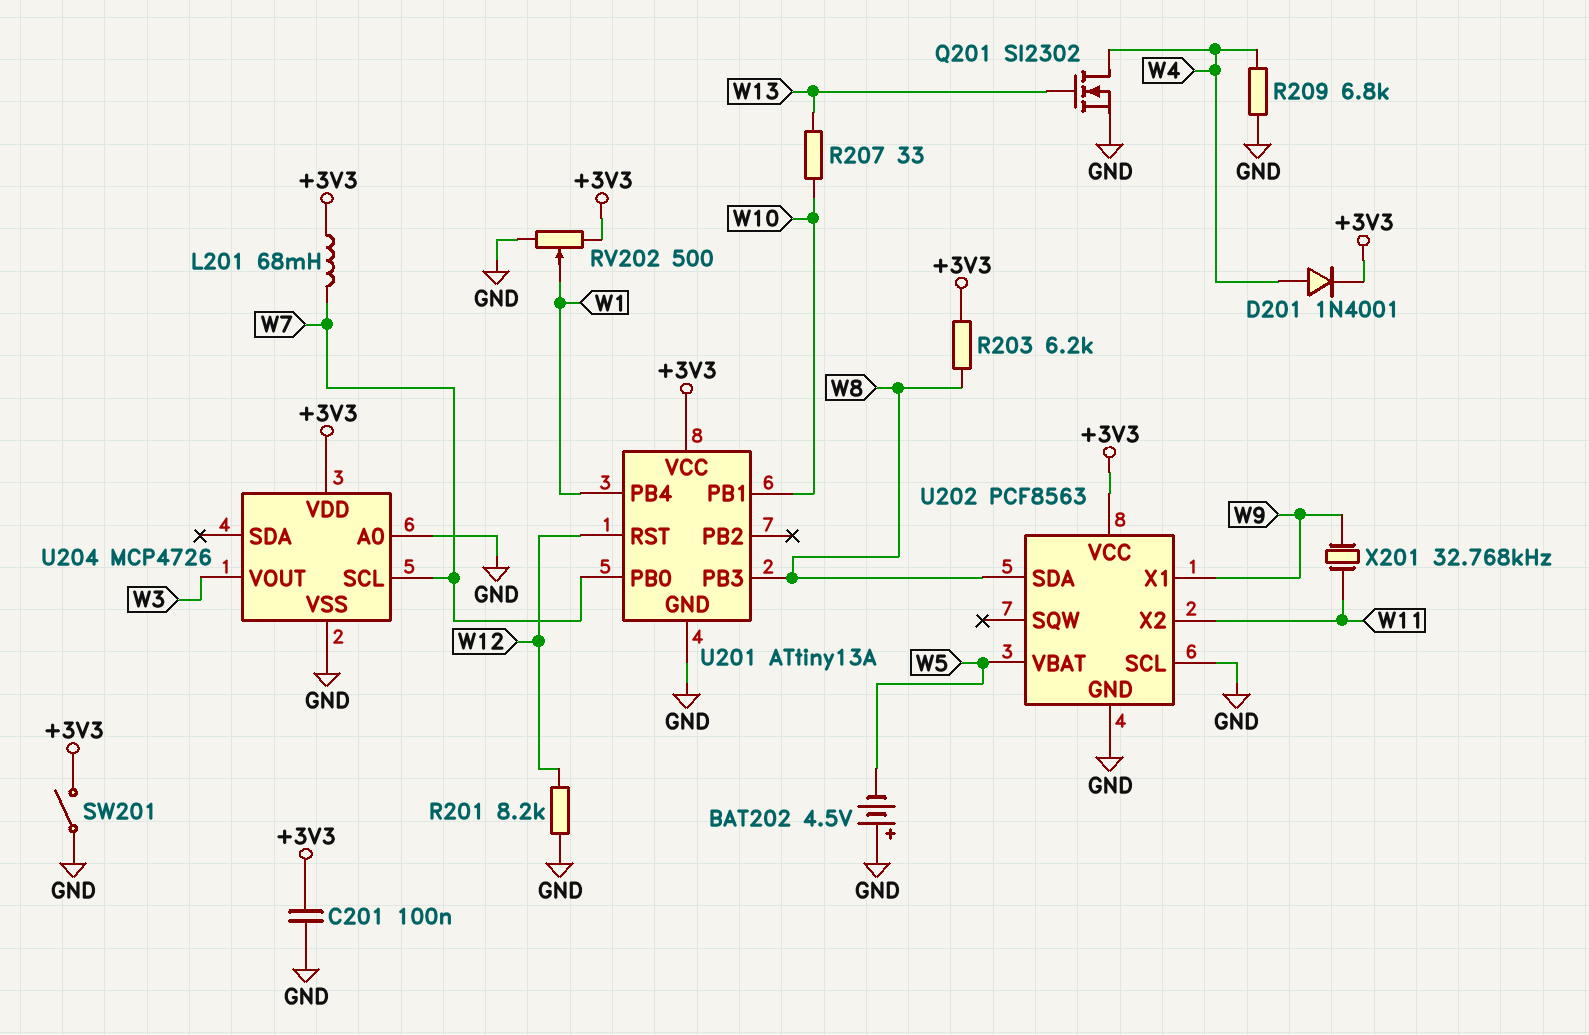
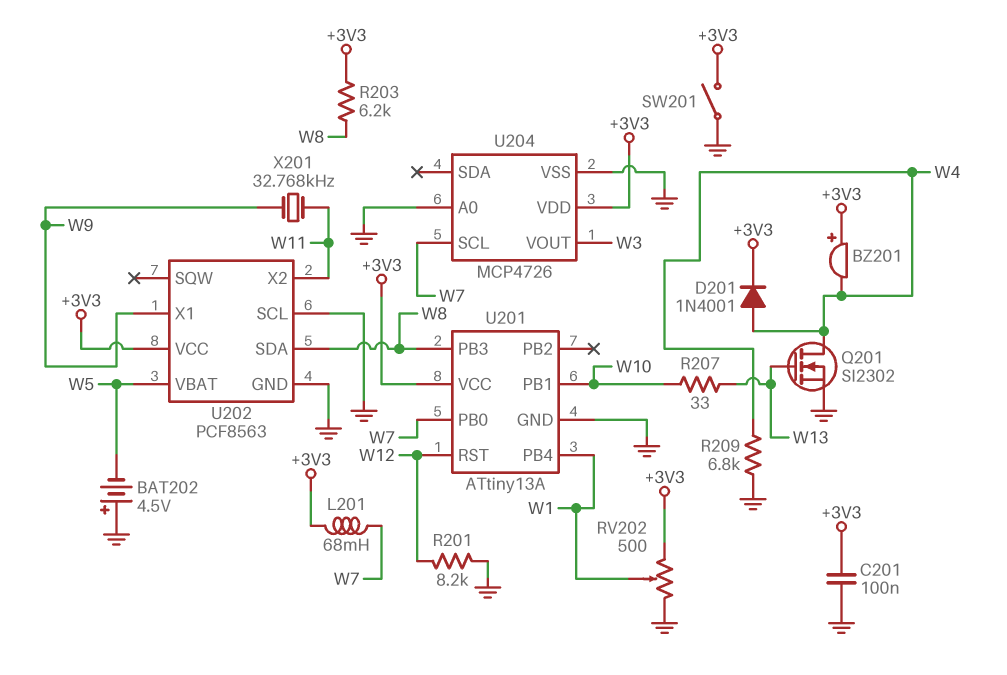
BZ201: none -> buzzer (plus +3V3, minus W4)

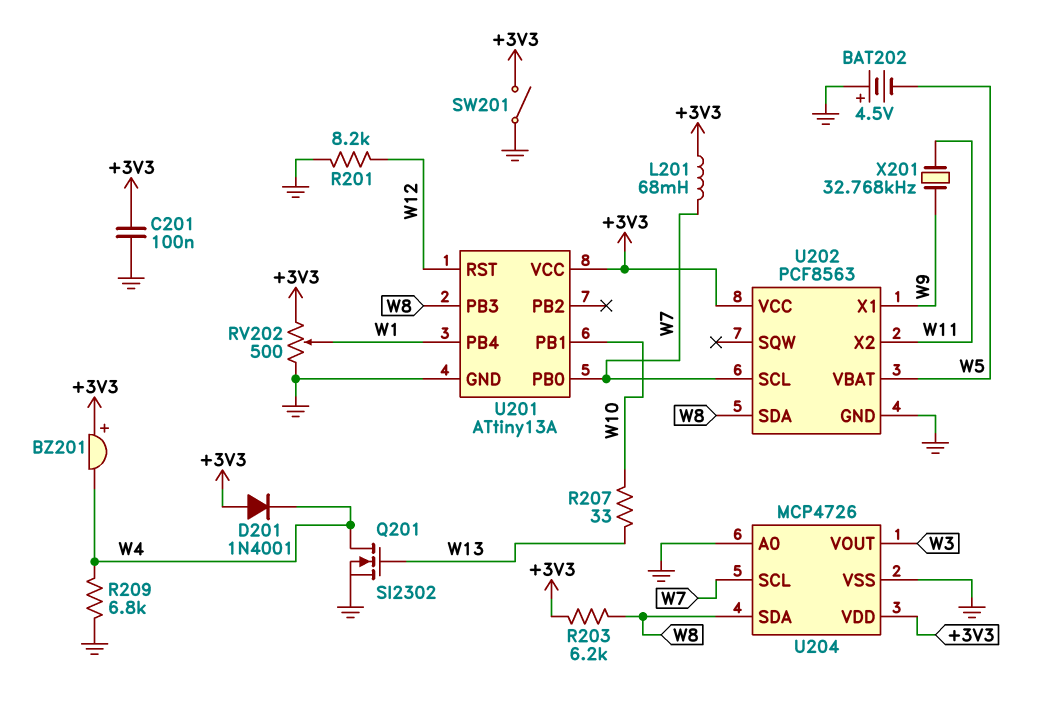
D201: diode 1N4001 (A W4, K +3V3) -> diode 1N4001 (A +3V3, K W4)
U202 pin SCL: GND -> W7
U204 pin SDA: none -> W8

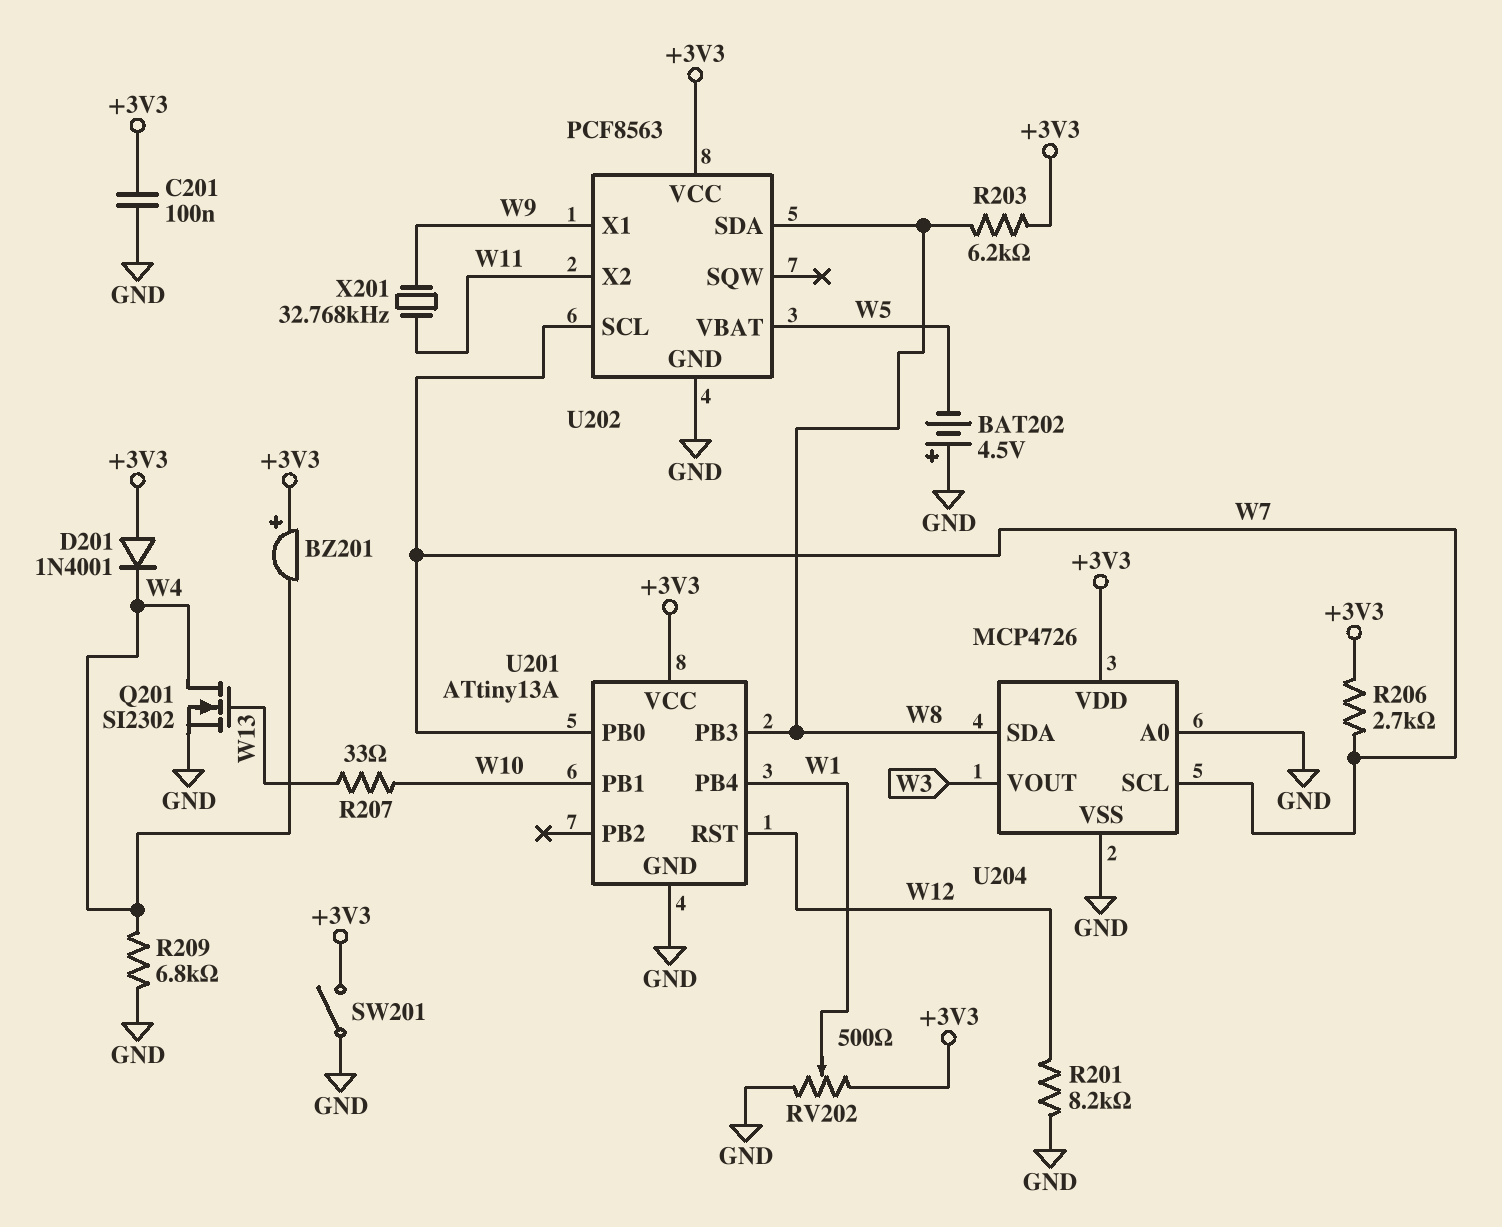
L201: 68mH (+3V3, W7) -> none
R206: none -> 2.7k (+3V3, W7)

